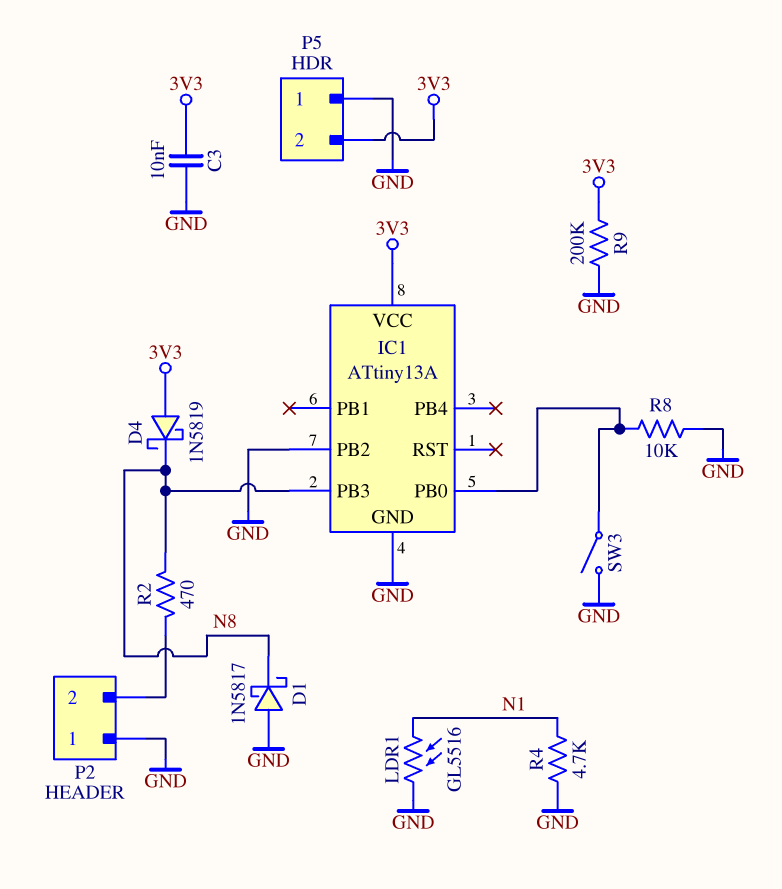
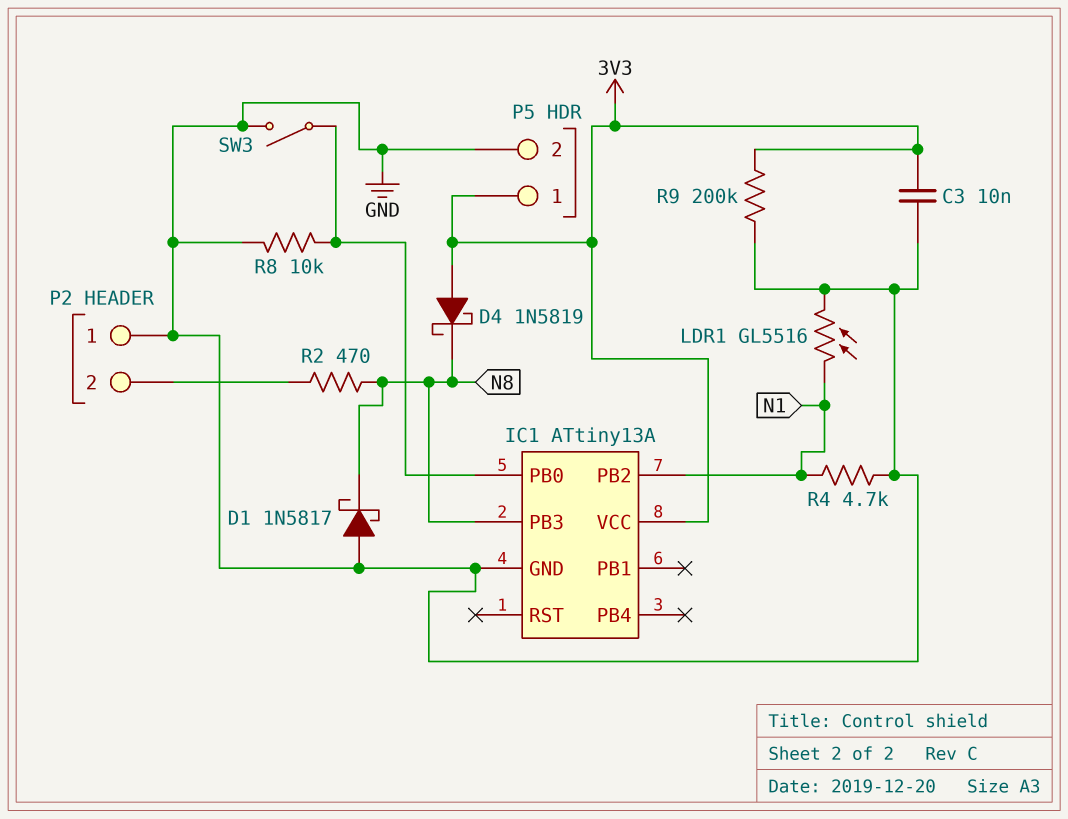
IC1 pin PB2: GND -> N1
P5 pin 1: GND -> 3V3
P5 pin 2: 3V3 -> GND

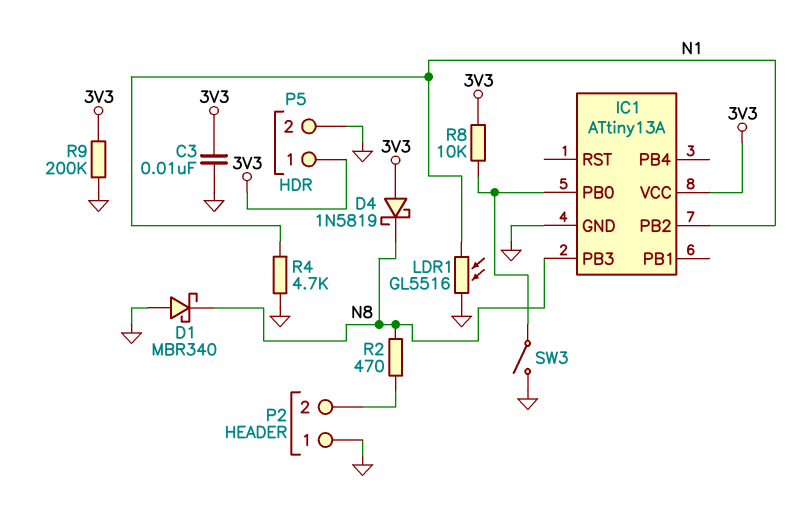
D1: schottky 1N5817 (A GND, K N8) -> schottky MBR340 (A GND, K N8)
R8: 10k (GND, IC1/PB0) -> 10k (3V3, IC1/PB0)

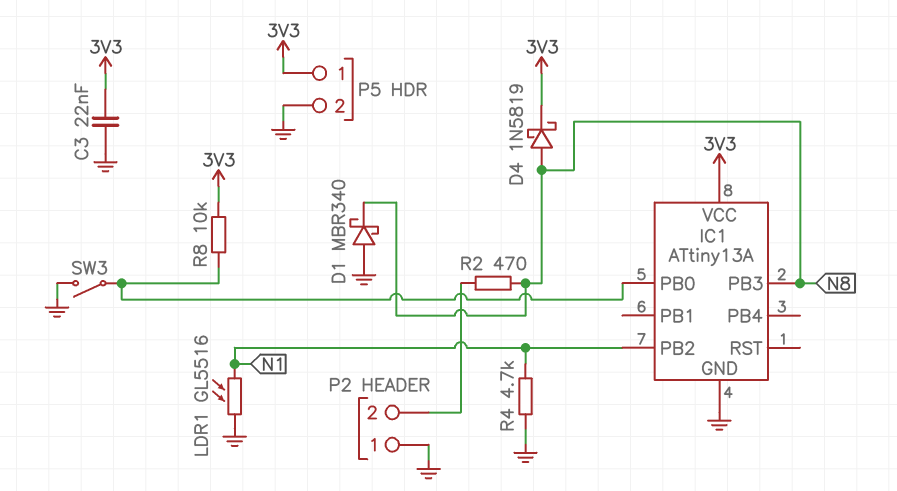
C3: 10nF (3V3, GND) -> 22nF (3V3, GND)
D4: schottky 1N5819 (A 3V3, K N8) -> schottky 1N5819 (A N8, K 3V3)
R9: 200k (3V3, GND) -> none

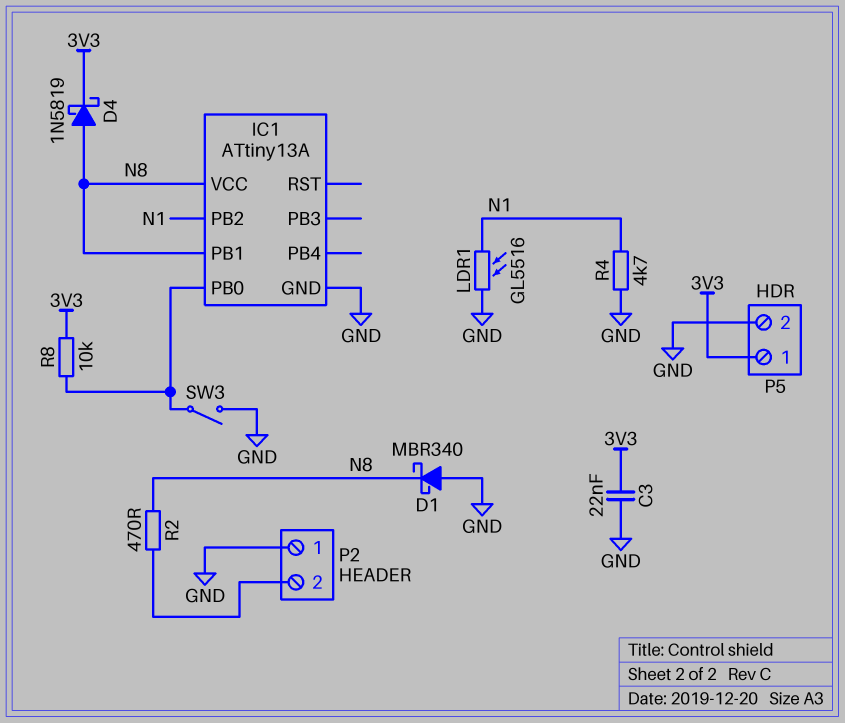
IC1 pin PB1: none -> N8
IC1 pin PB3: N8 -> none
IC1 pin VCC: 3V3 -> N8

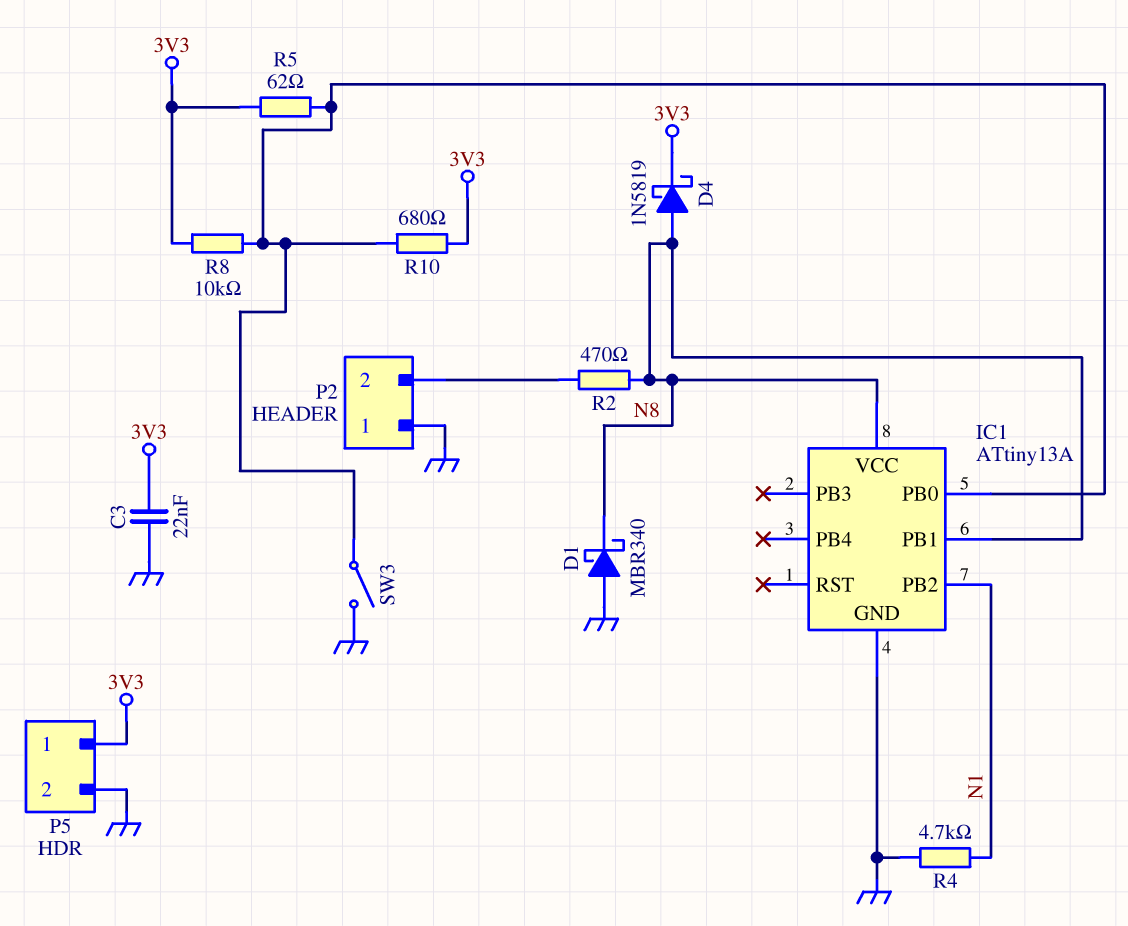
LDR1: GL5516 (GND, N1) -> none
R5: none -> 62 (3V3, IC1/PB0)
R10: none -> 680 (3V3, IC1/PB0)

